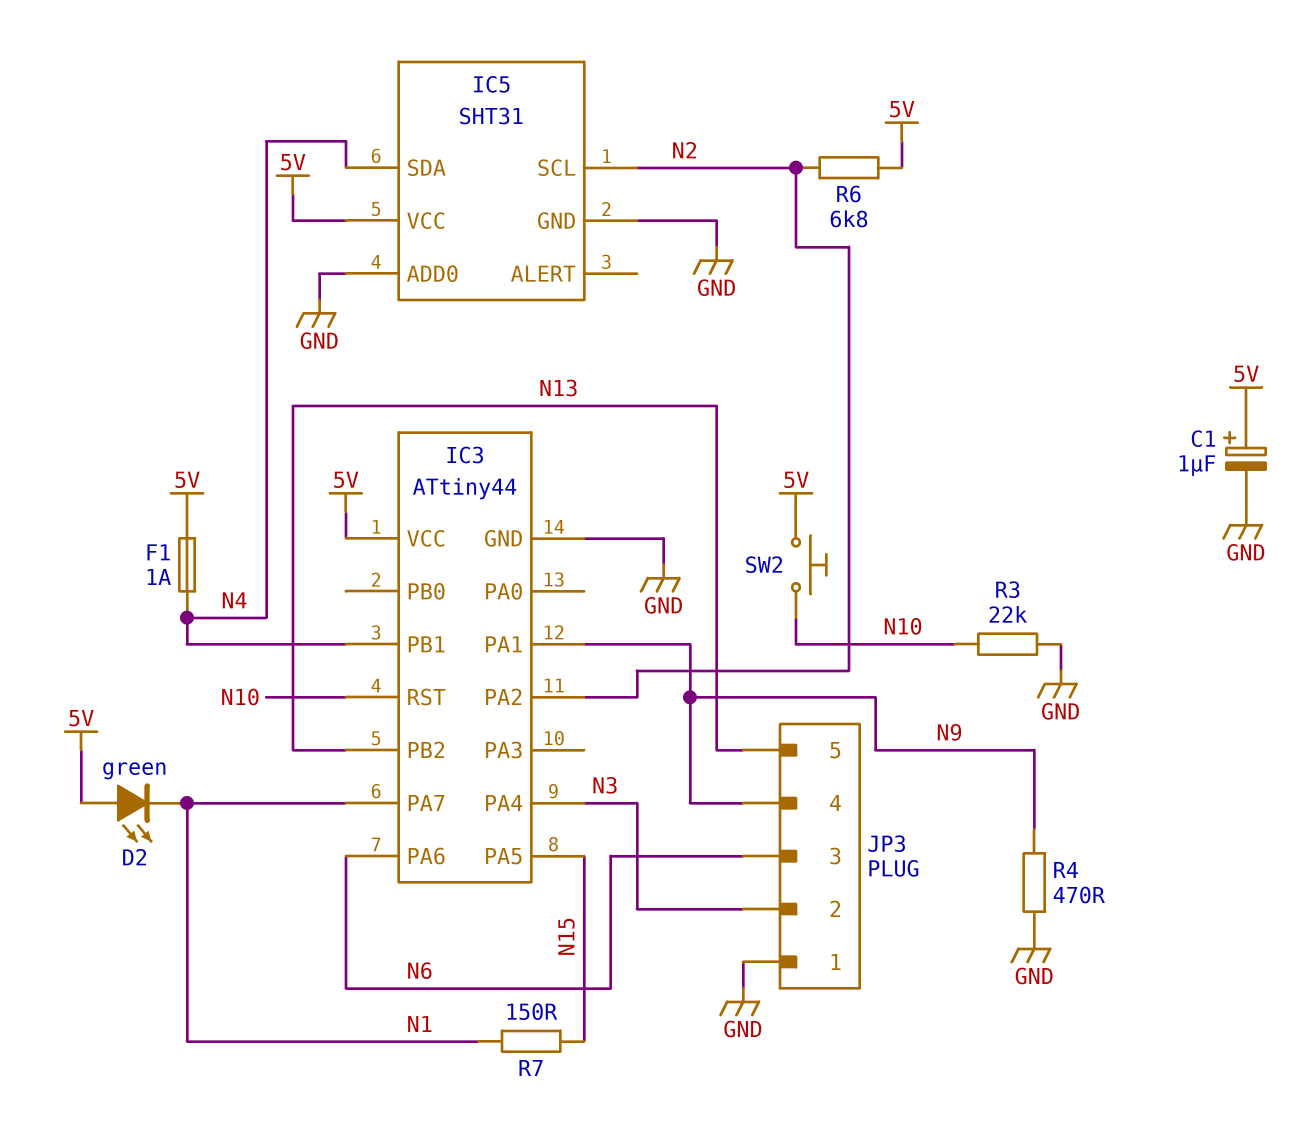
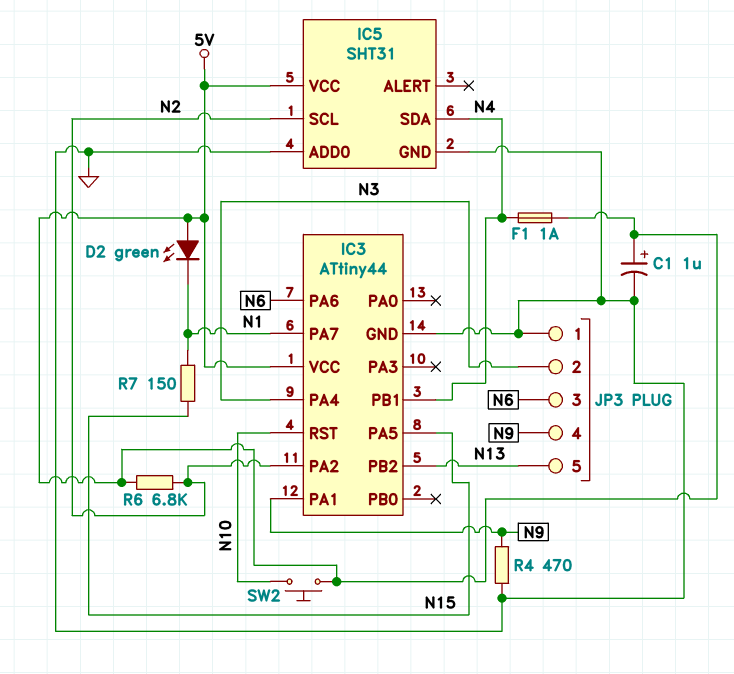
R3: 22k (GND, N10) -> none

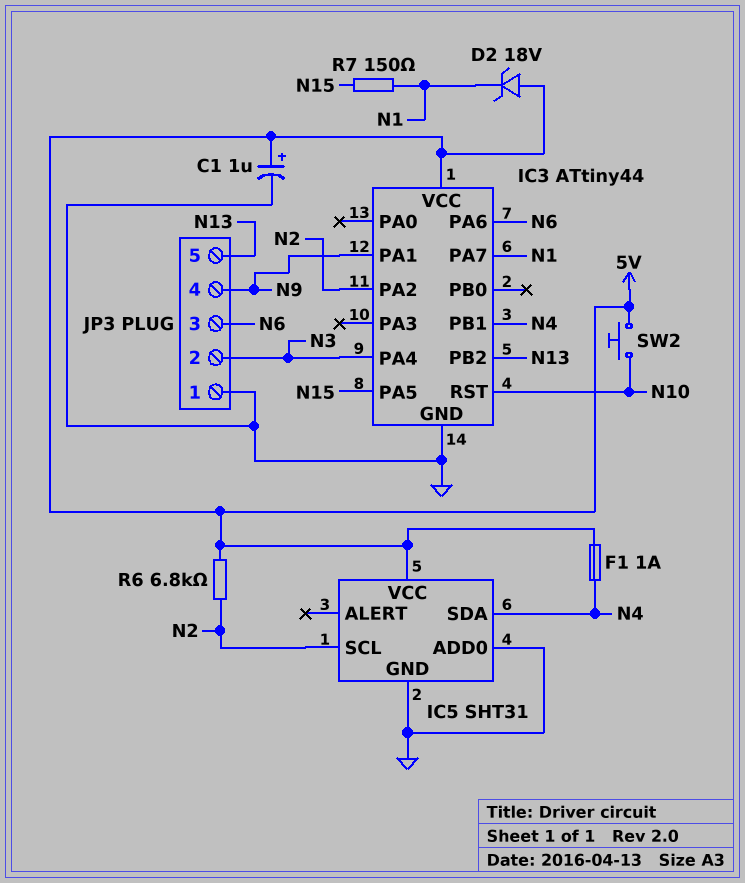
D2: LED green (A 5V, K N1) -> zener 18V (A 5V, K N1)
R4: 470 (GND, N9) -> none

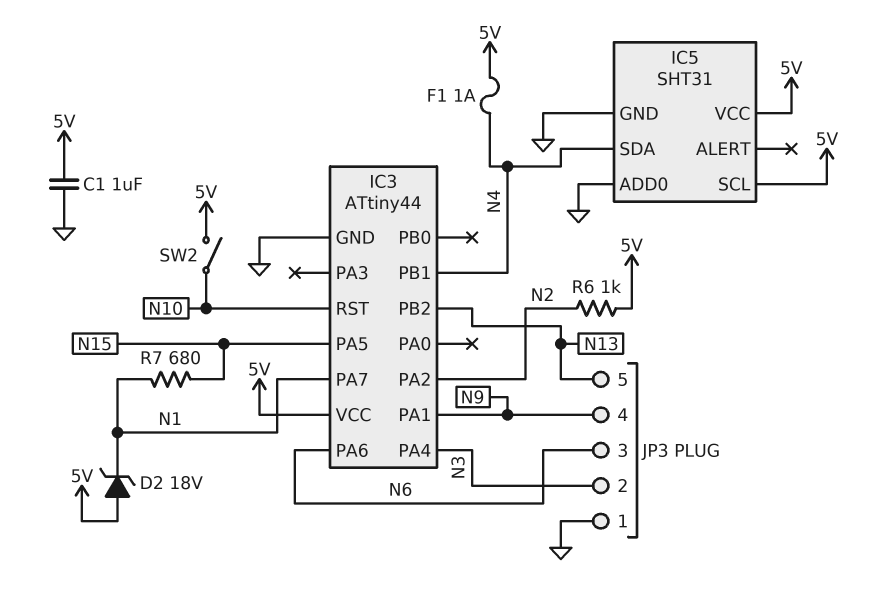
C1: 1uF (plus 5V, minus GND) -> 1uF (5V, GND)
IC5 pin SCL: N2 -> 5V
R6: 6.8k (5V, N2) -> 1k (5V, N2)
R7: 150 (N1, N15) -> 680 (N1, N15)
SW2: button (5V, N10) -> switch (5V, N10)

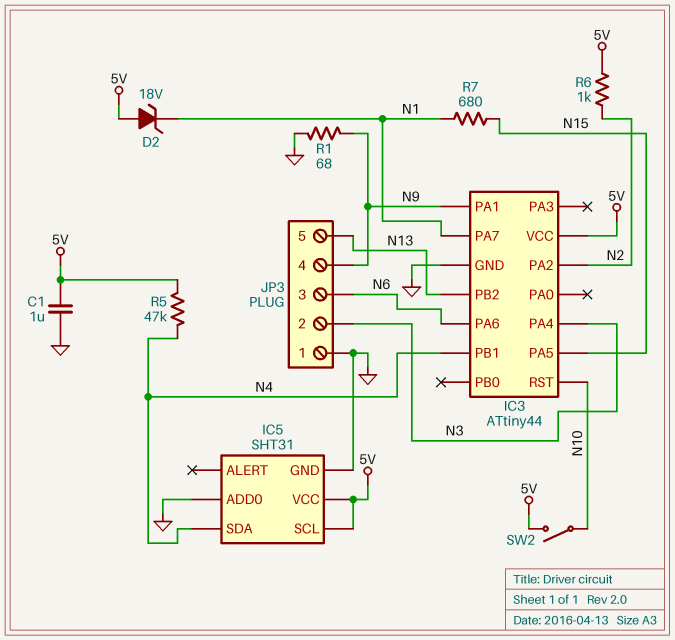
F1: 1A (5V, N4) -> none
R1: none -> 68 (GND, N9)
R5: none -> 47k (5V, N4)

